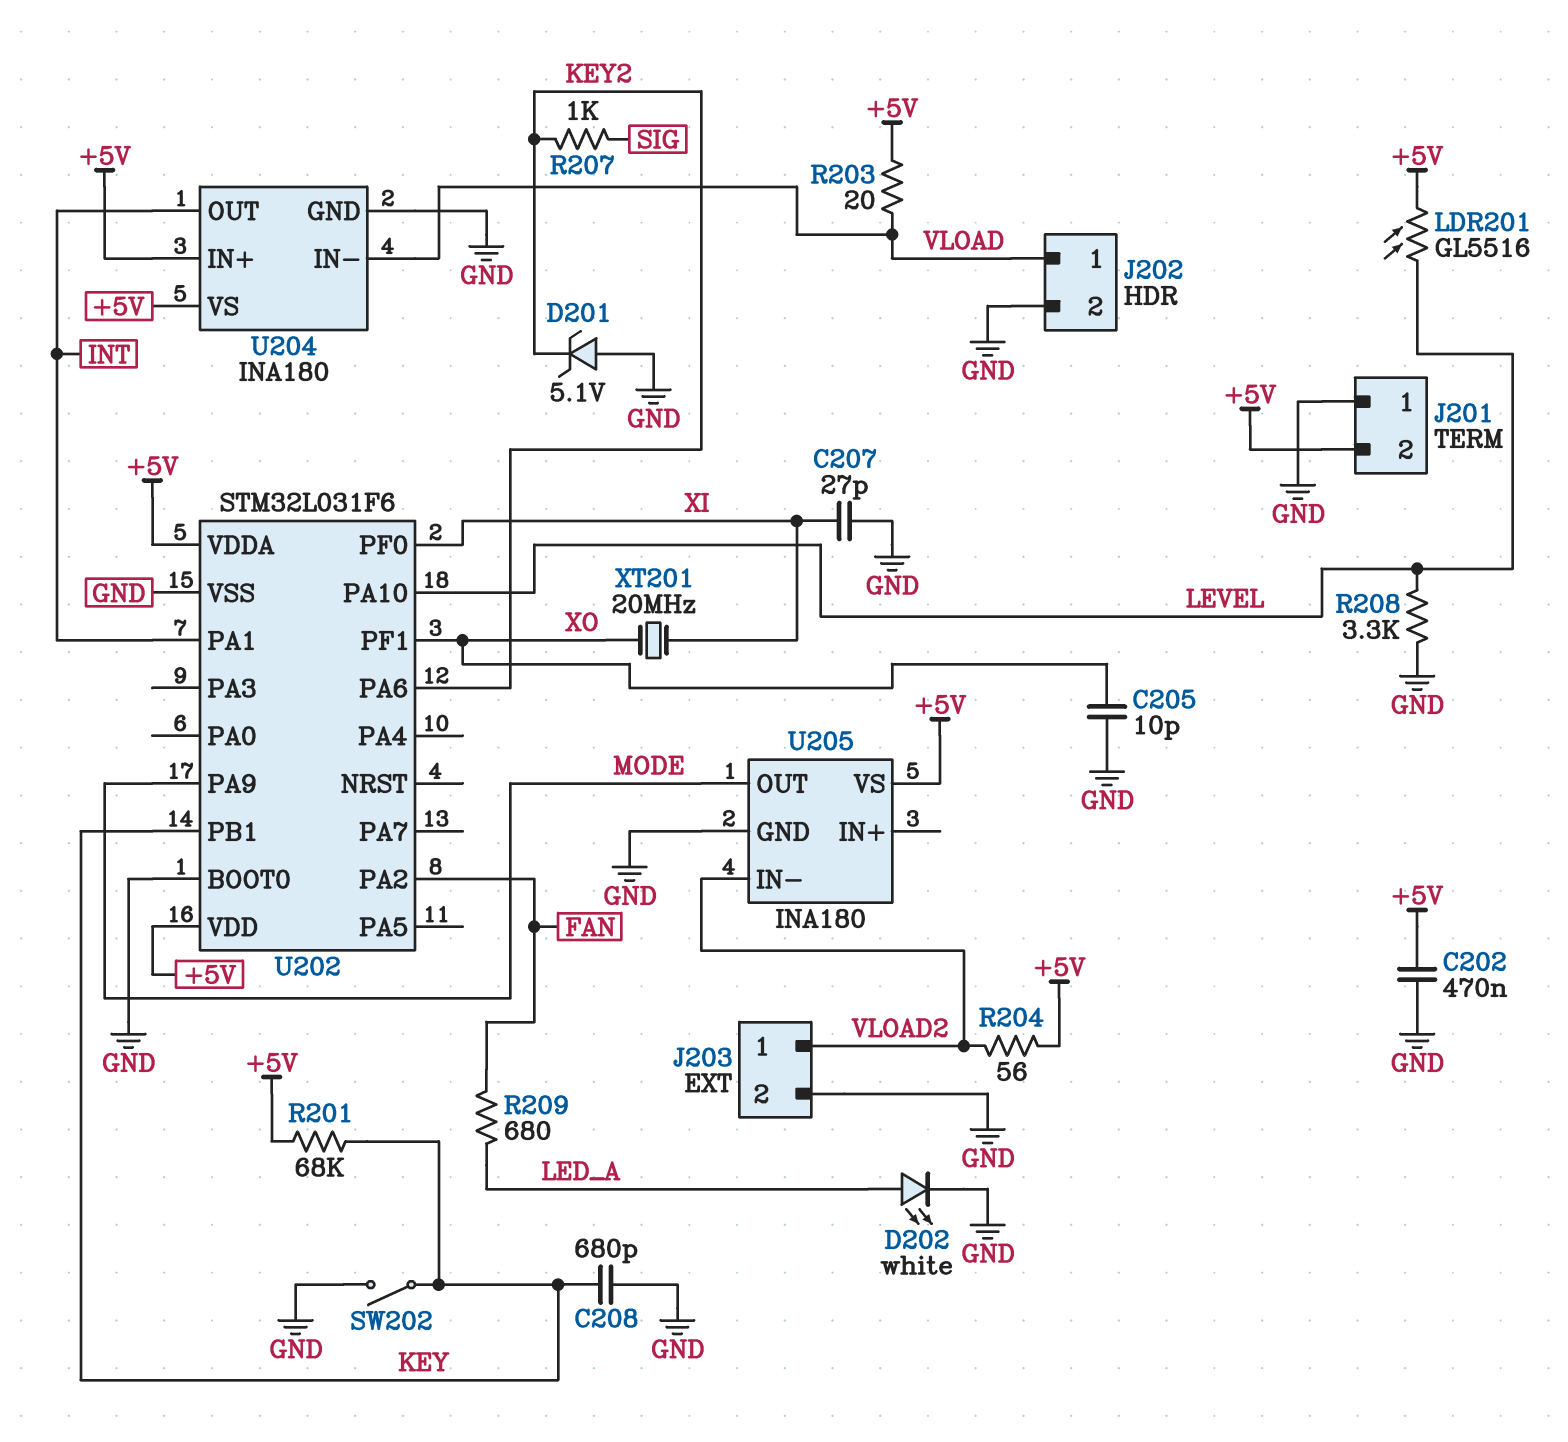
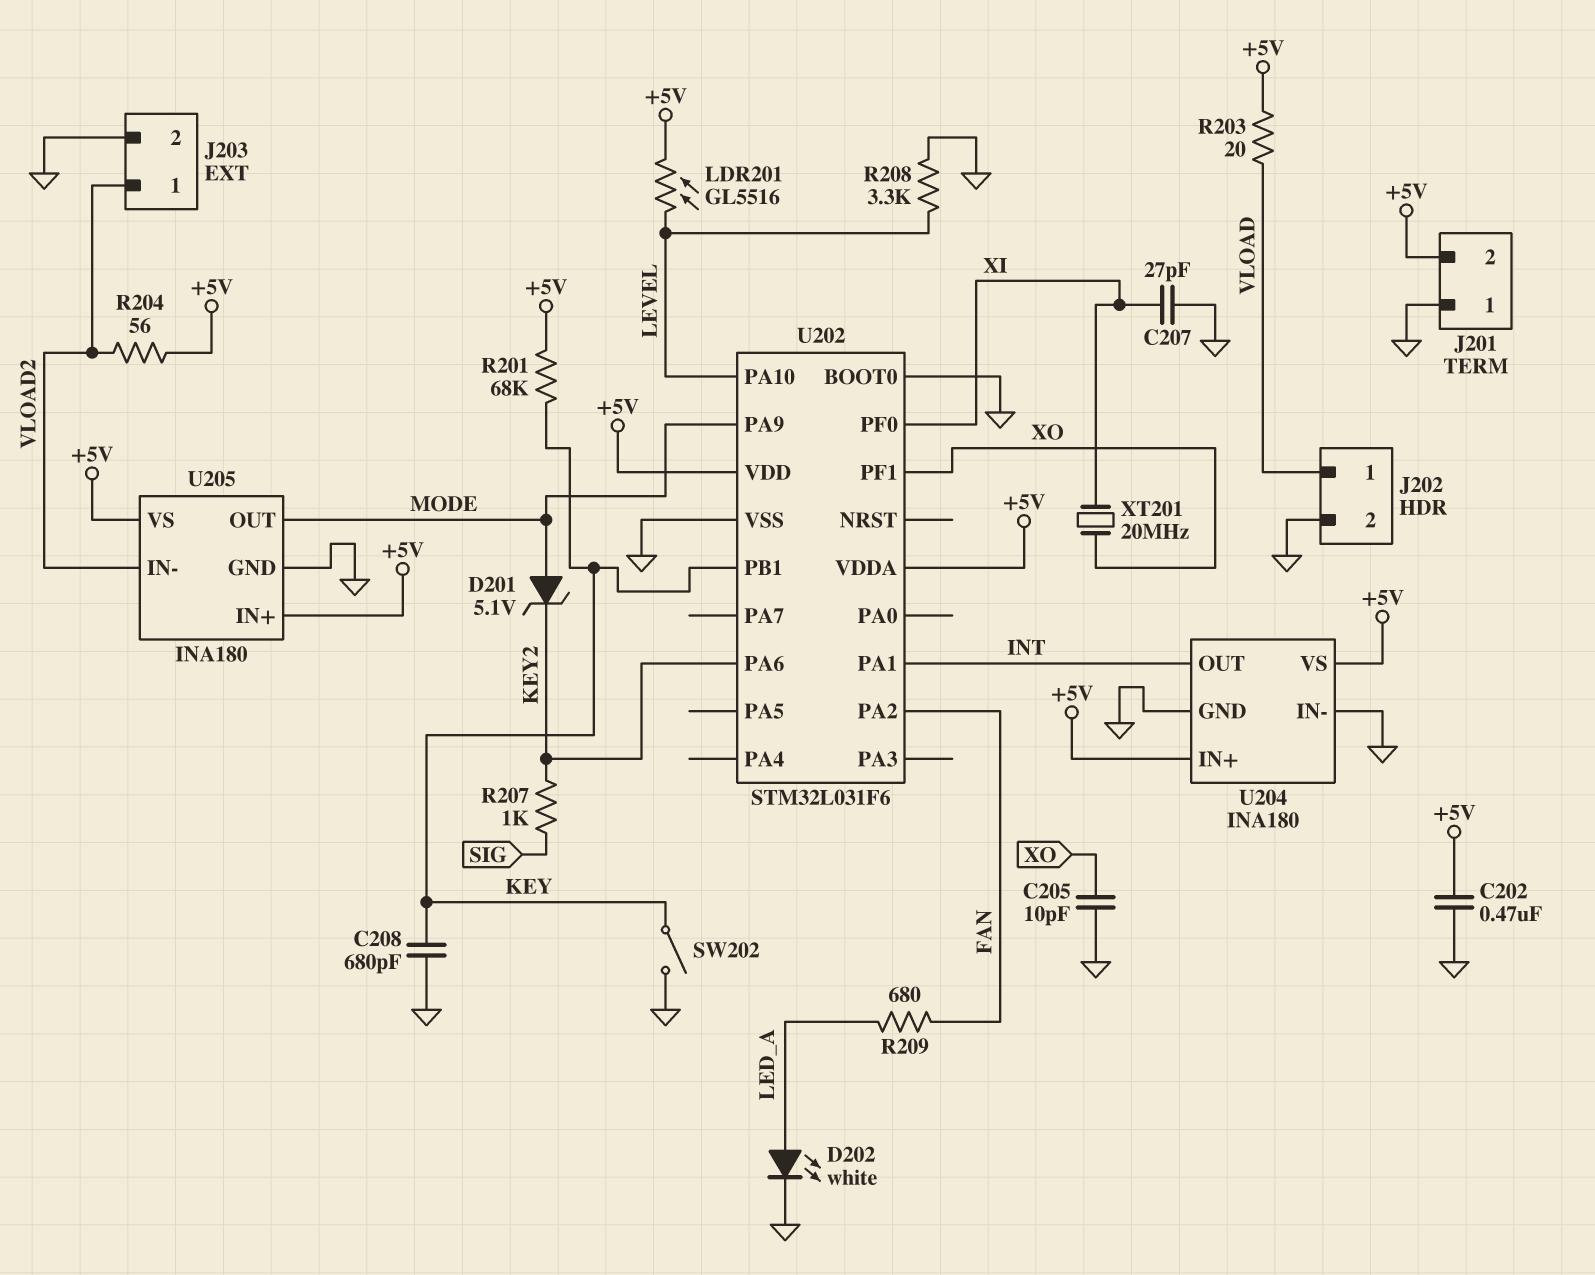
D201: zener 5.1V (A GND, K KEY2) -> zener 5.1V (A MODE, K KEY2)
U204 pin IN-: VLOAD -> GND
U205 pin IN+: none -> +5V

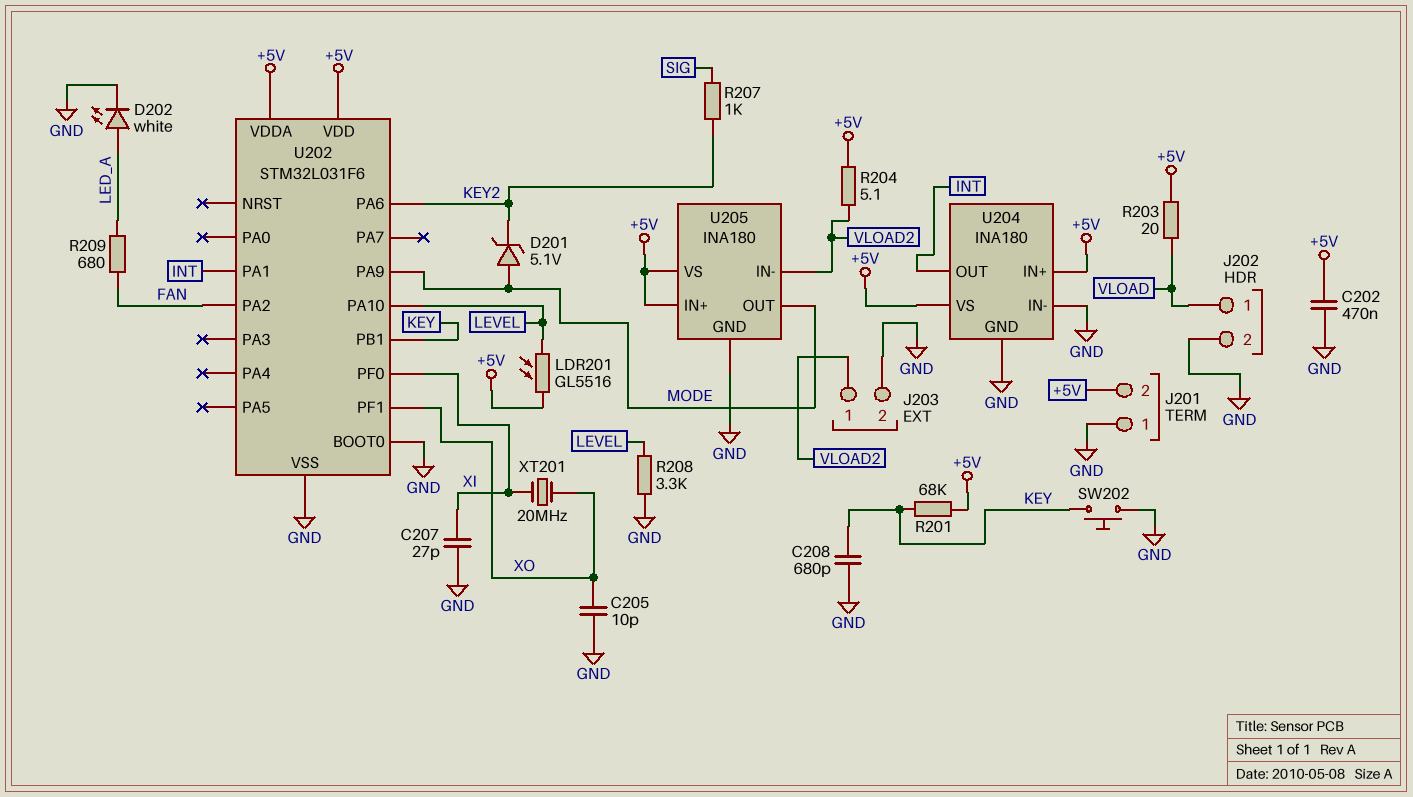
R204: 56 (+5V, VLOAD2) -> 5.1 (+5V, VLOAD2)
SW202: switch (GND, KEY) -> button (GND, KEY)

